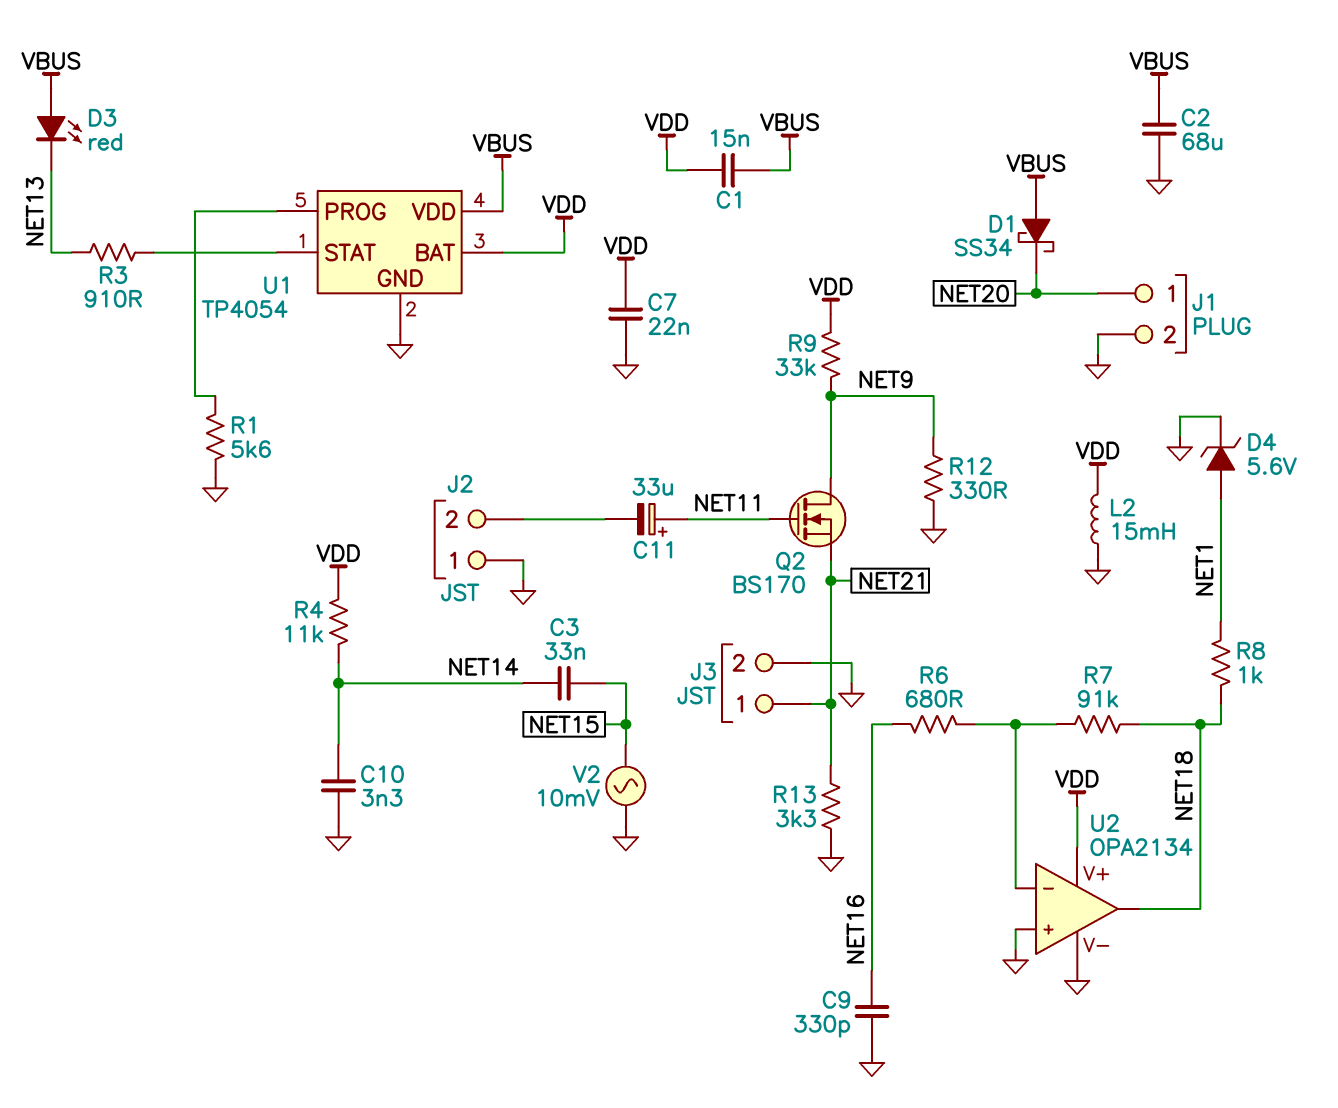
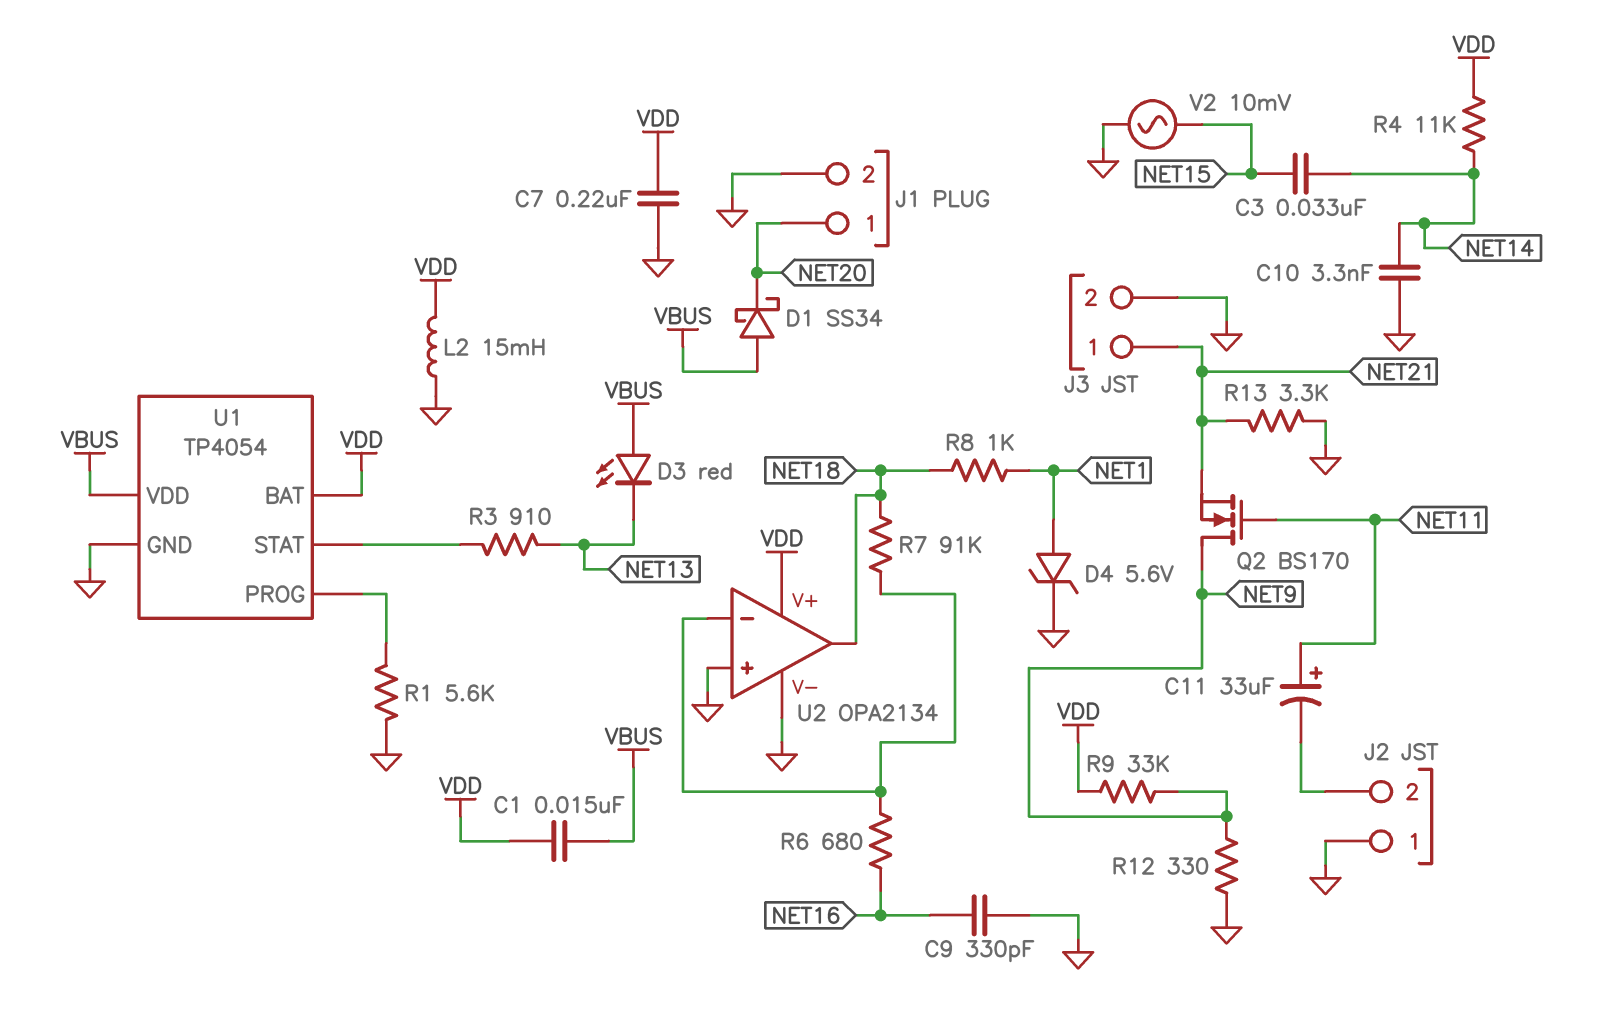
C2: 68uF (GND, VBUS) -> none
C7: 22nF (GND, VDD) -> 220nF (GND, VDD)

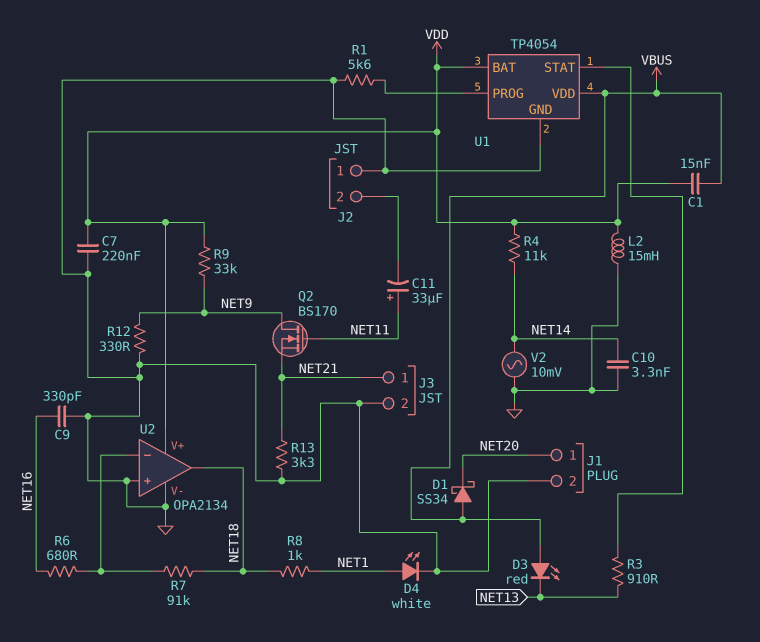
C3: 33nF (NET14, NET15) -> none
D4: zener 5.6V (A NET1, K GND) -> LED white (A NET1, K GND)
V2: AC 10mV (GND, NET15) -> AC 10mV (GND, NET14)

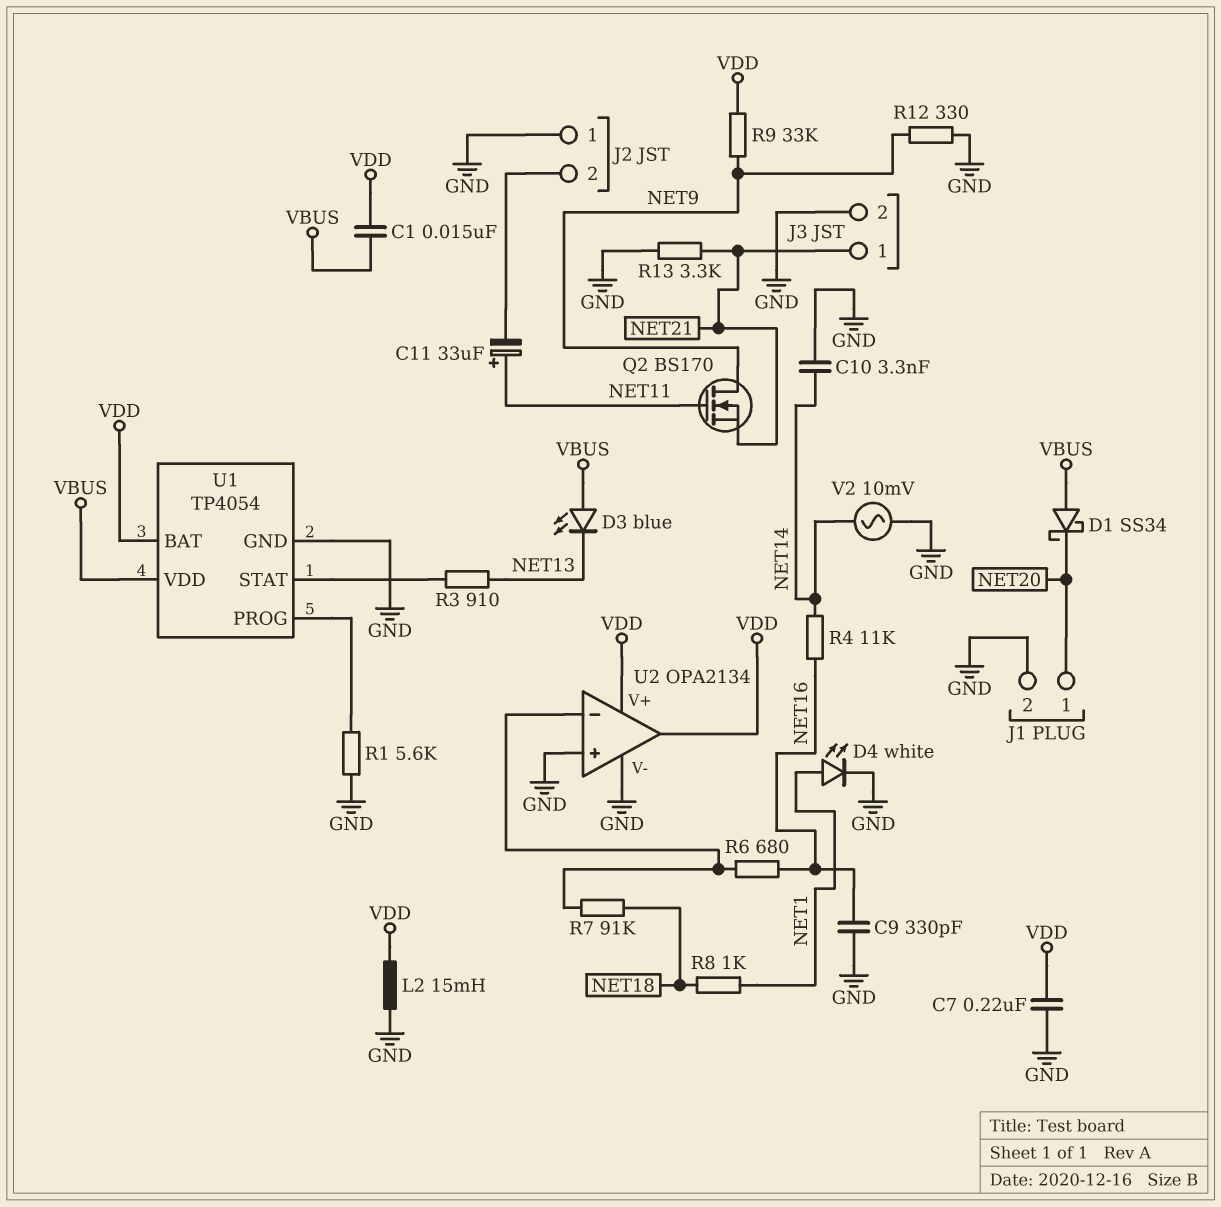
D3: LED red (A VBUS, K NET13) -> LED blue (A VBUS, K NET13)
R4: 11k (NET14, VDD) -> 11k (NET14, NET16)
U2 pin out: NET18 -> VDD

